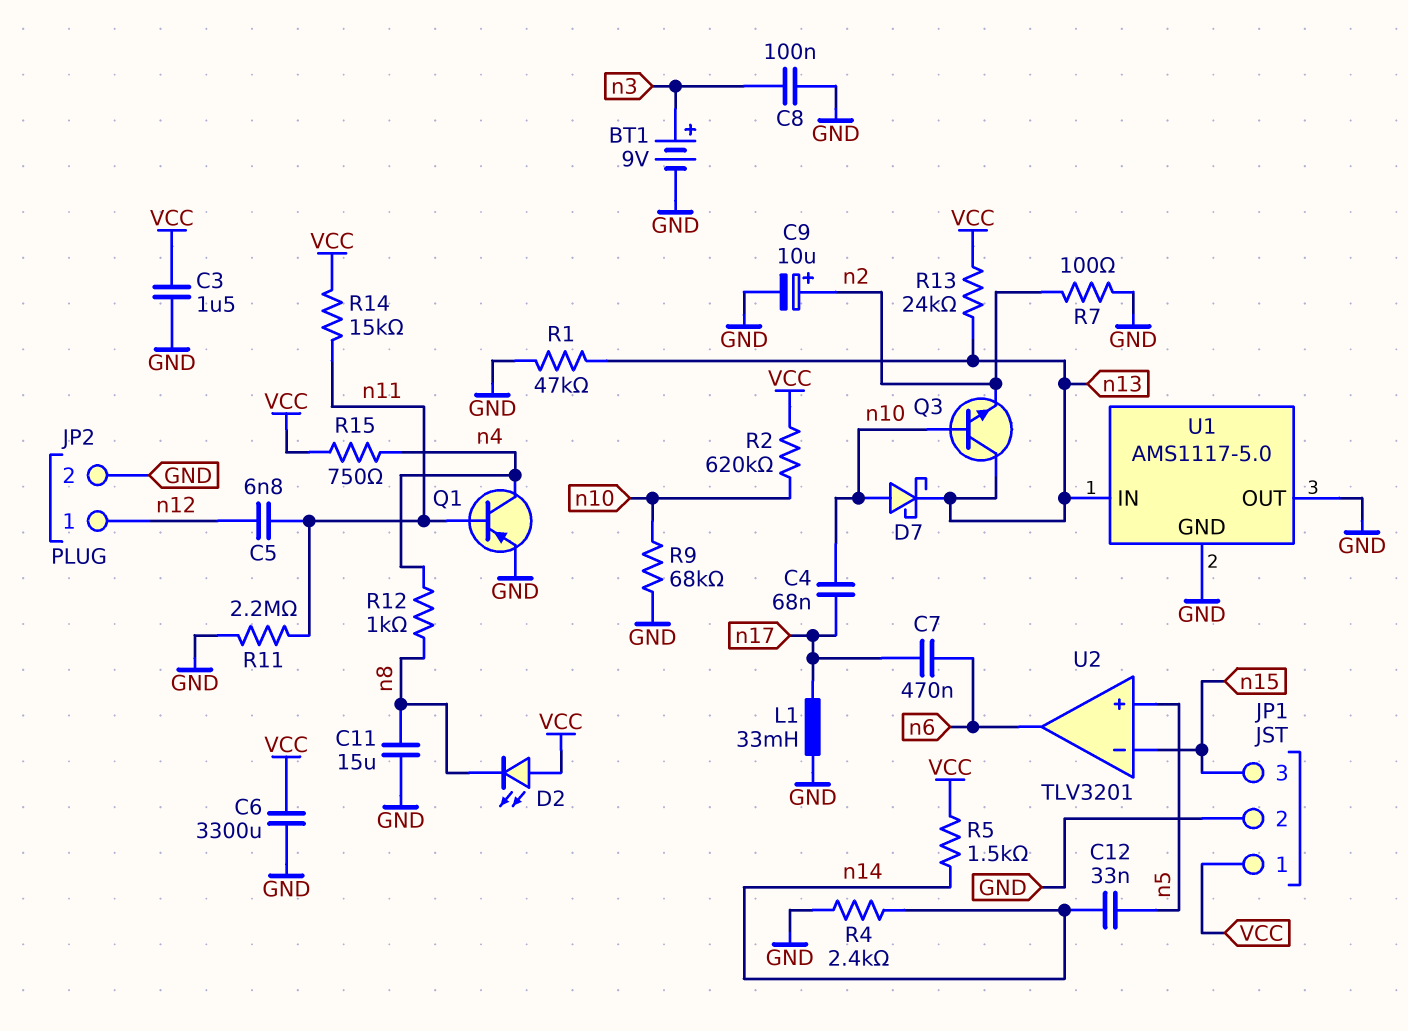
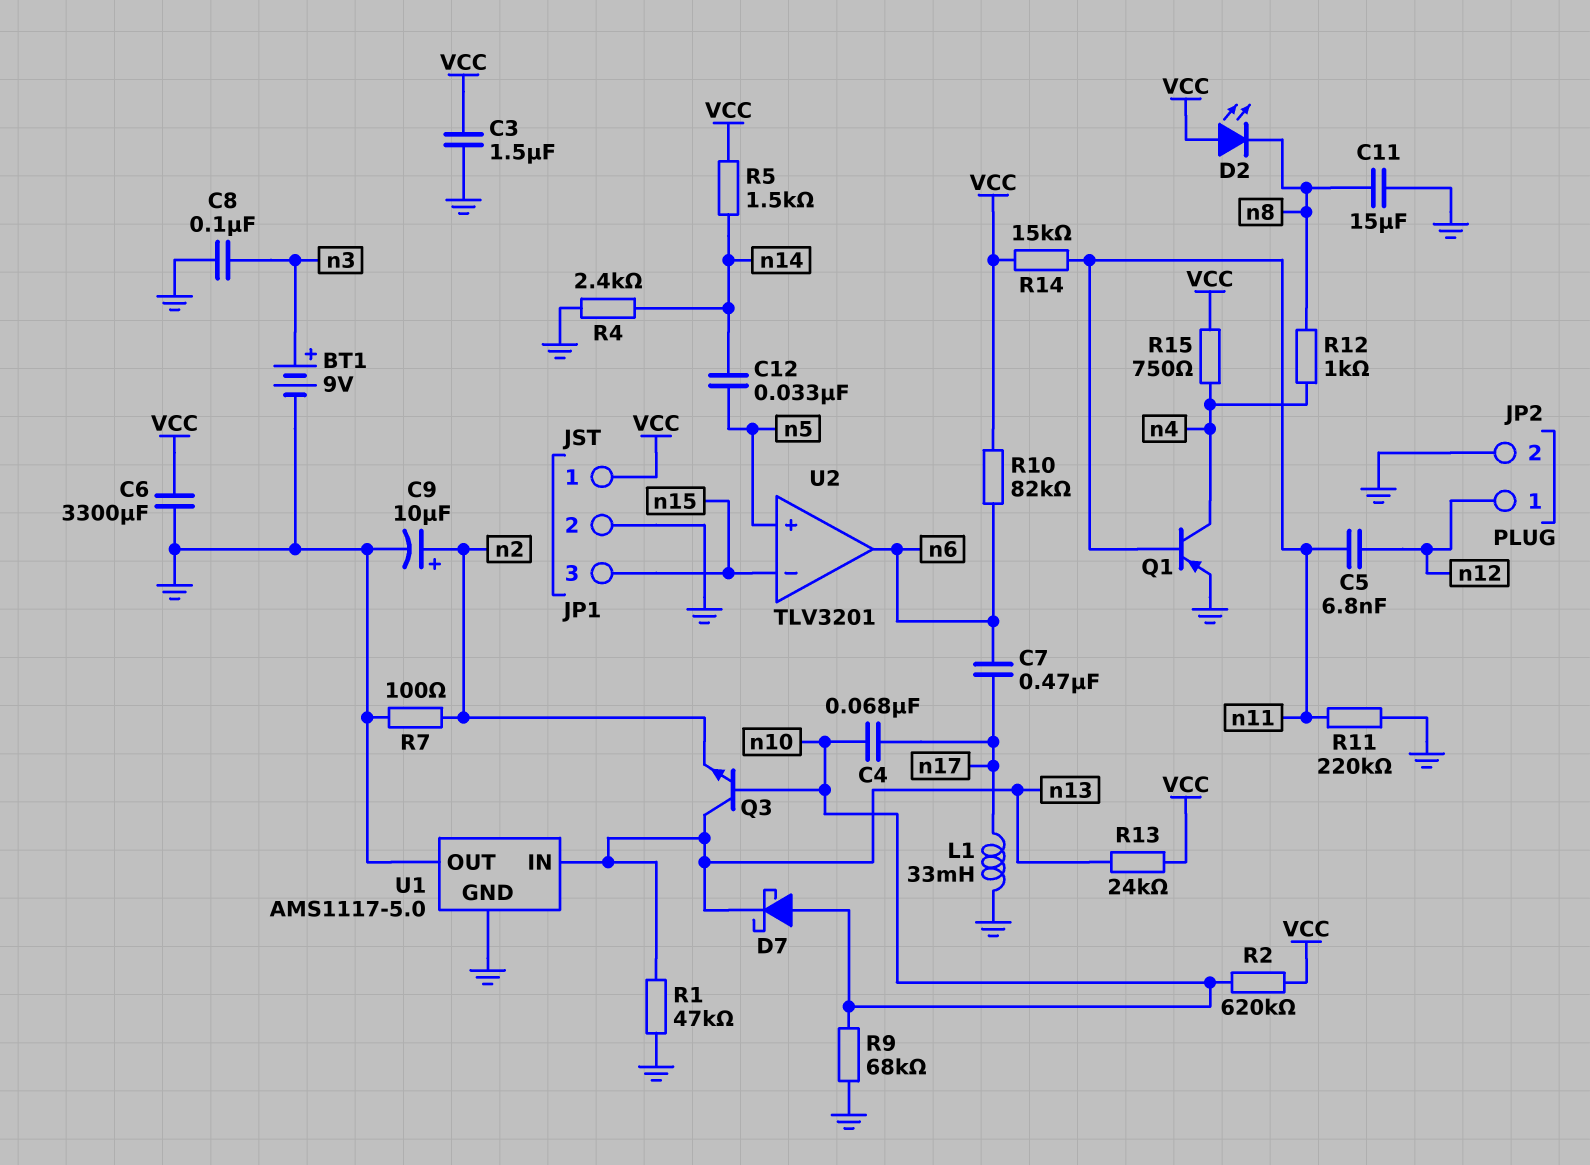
R10: none -> 82k (VCC, n6)
R11: 2.2M (GND, n11) -> 220k (GND, n11)

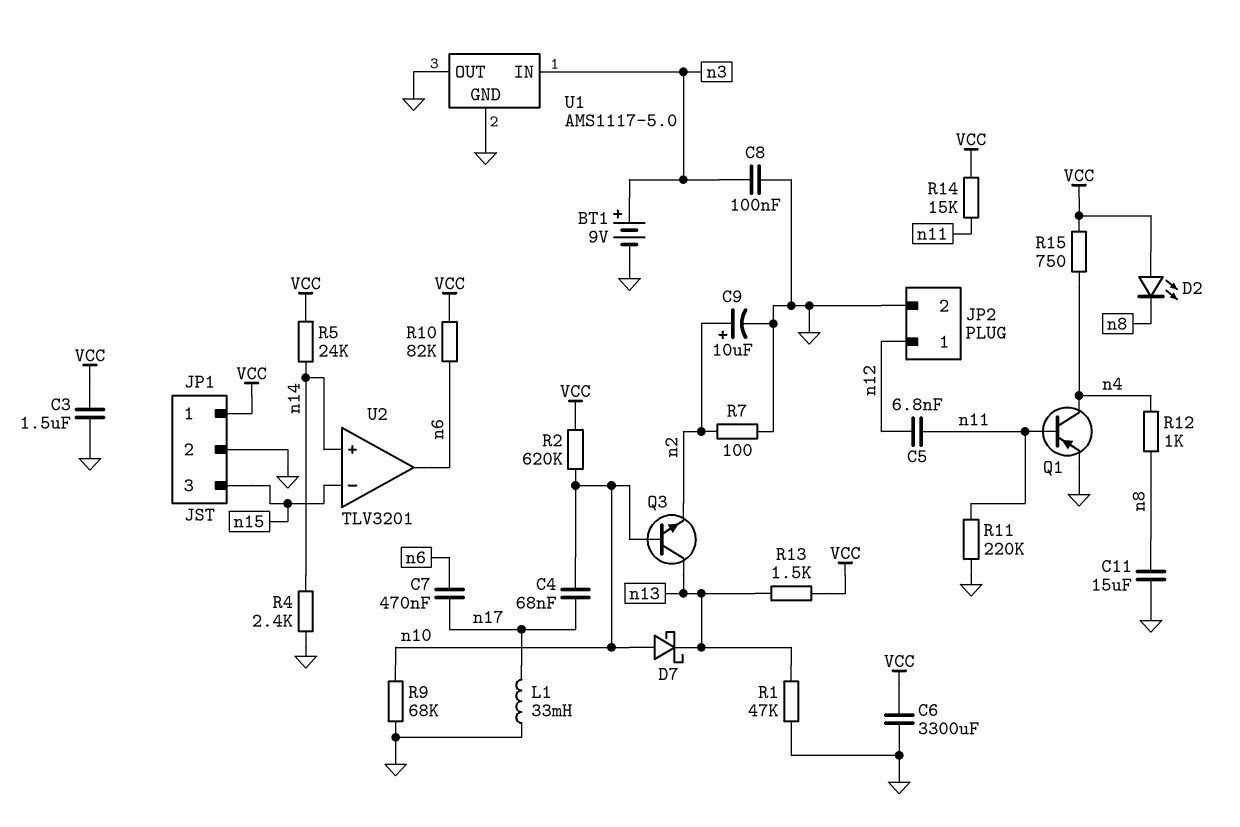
C12: 33nF (n5, n14) -> none
R5: 1.5k (VCC, n14) -> 24k (VCC, n14)
R13: 24k (VCC, n13) -> 1.5k (VCC, n13)
U1 pin IN: n13 -> n3
U2 pin in+: n5 -> n14

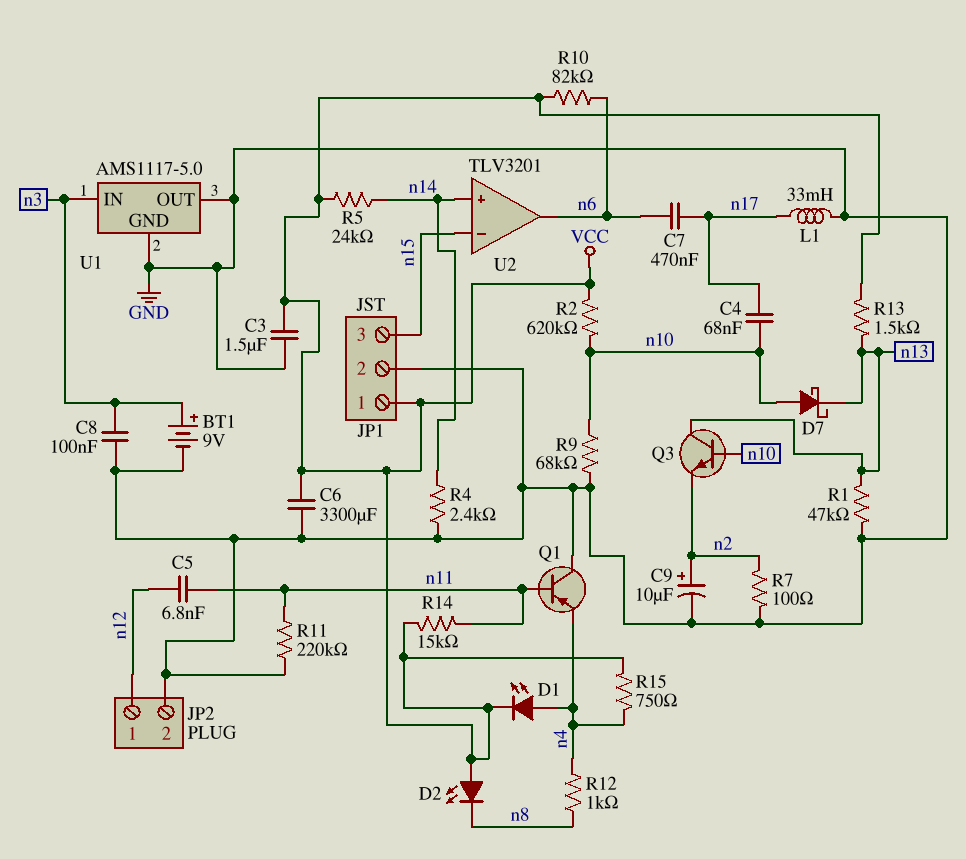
C11: 15uF (GND, n8) -> none
D1: none -> LED (A n4, K VCC)
Q1: PNP (B n11, C n4, E GND) -> PNP (B n11, C GND, E n4)

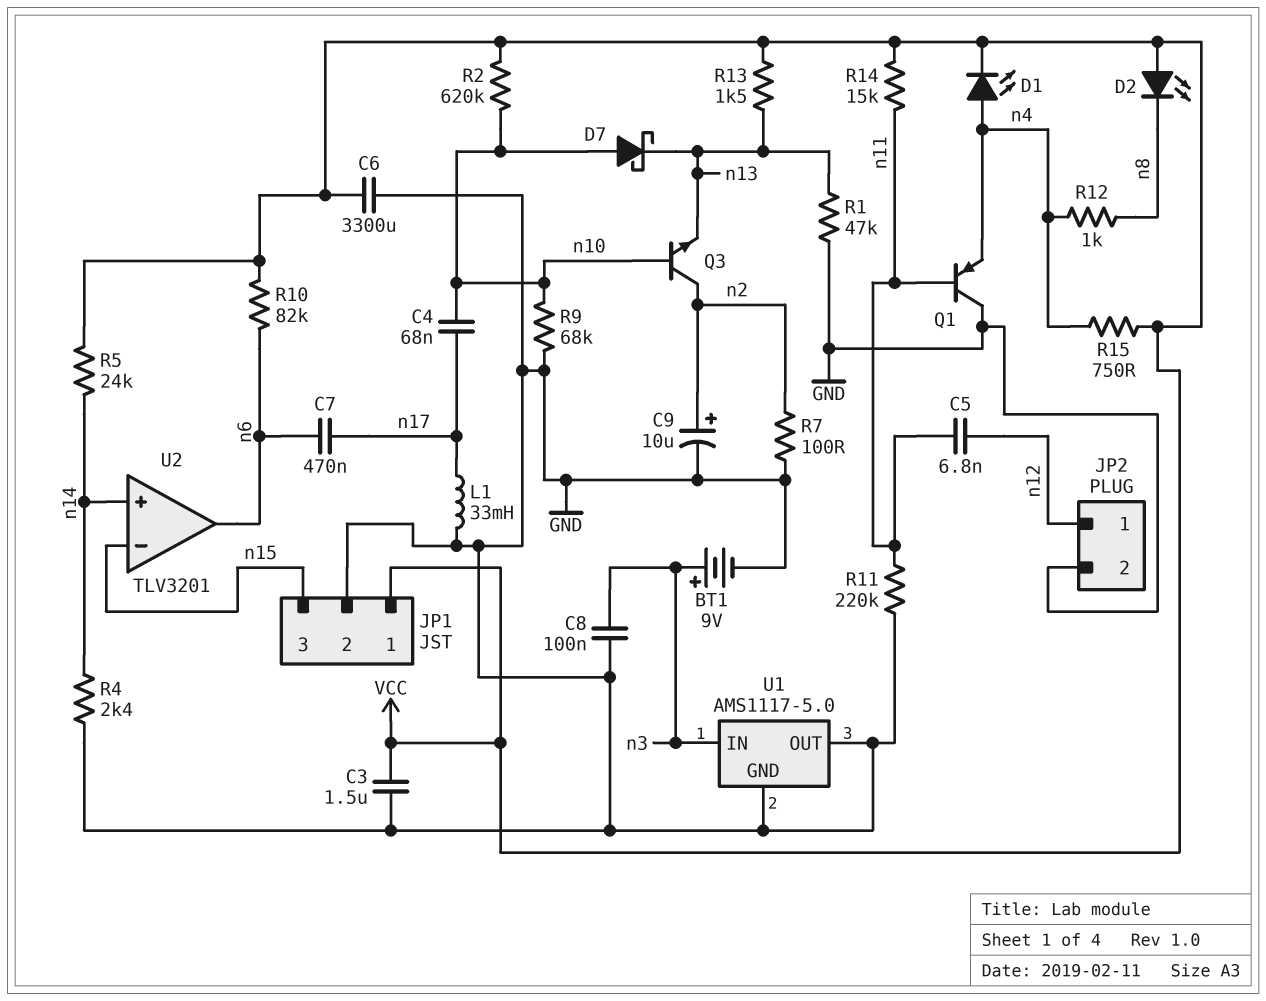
Q3: NPN (B n10, C n13, E n2) -> NPN (B n10, C n2, E n13)

